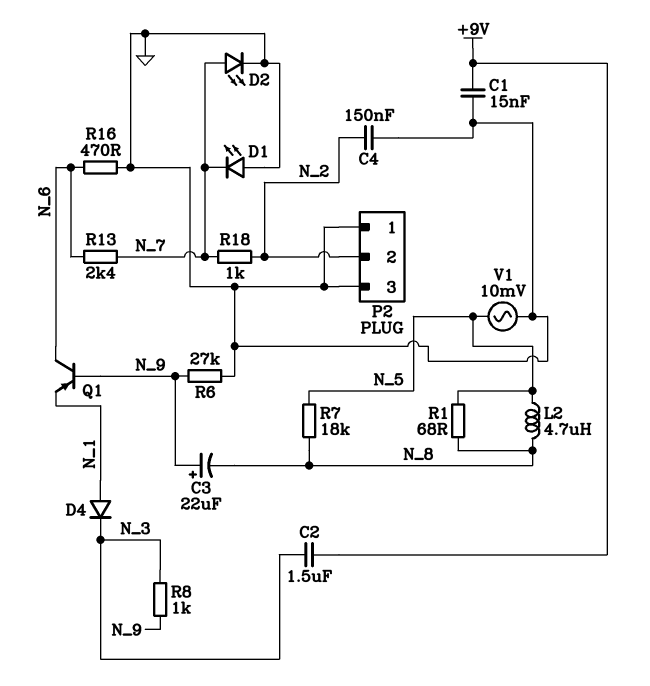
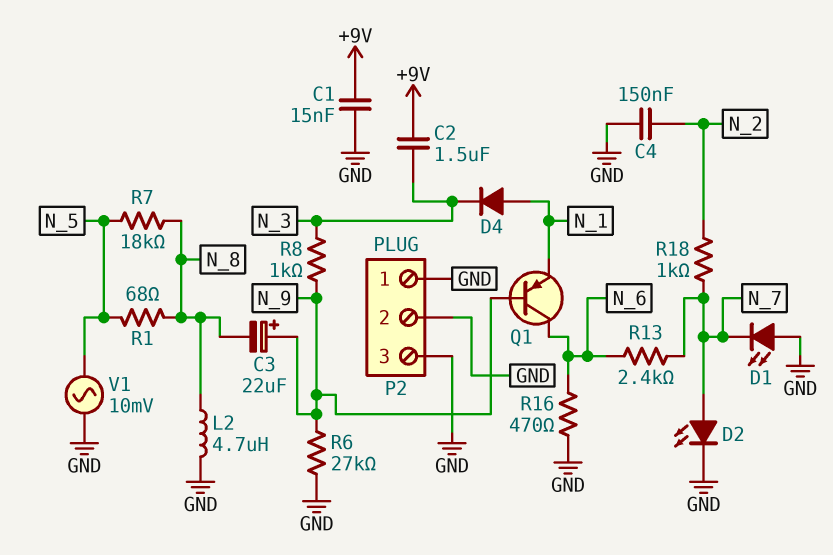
L2: 4.7uH (N_5, N_8) -> 4.7uH (GND, N_8)
P2 pin 2: N_2 -> GND

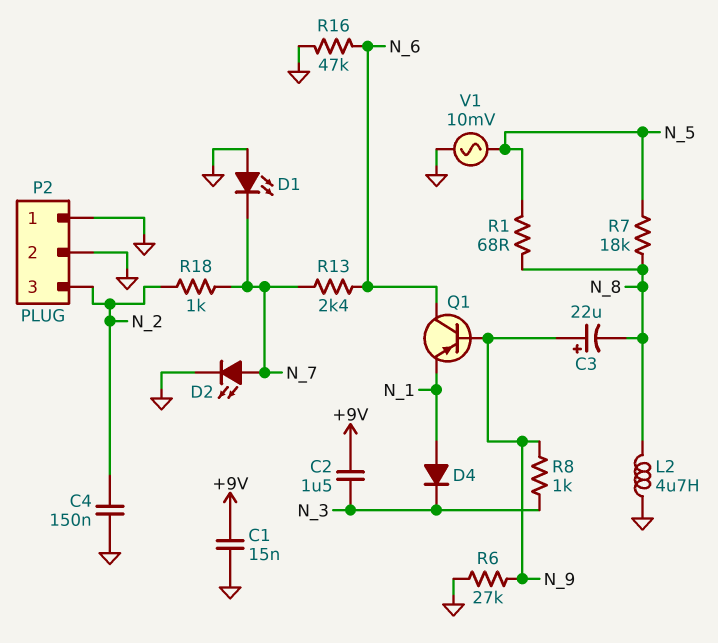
P2 pin 3: GND -> N_2
R16: 470 (GND, N_6) -> 47k (GND, N_6)

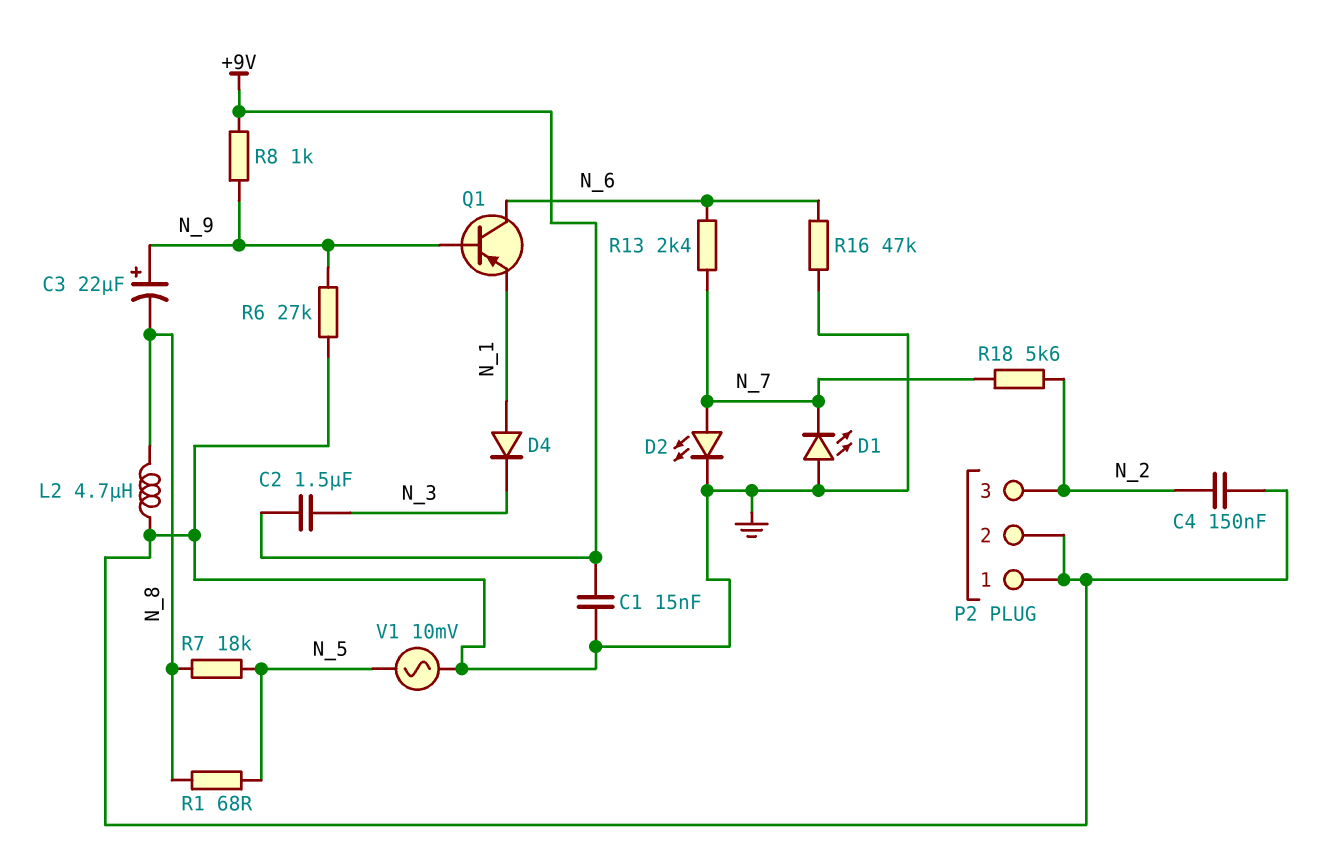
R8: 1k (N_3, N_9) -> 1k (+9V, N_9)
R18: 1k (N_2, N_7) -> 5.6k (N_2, N_7)

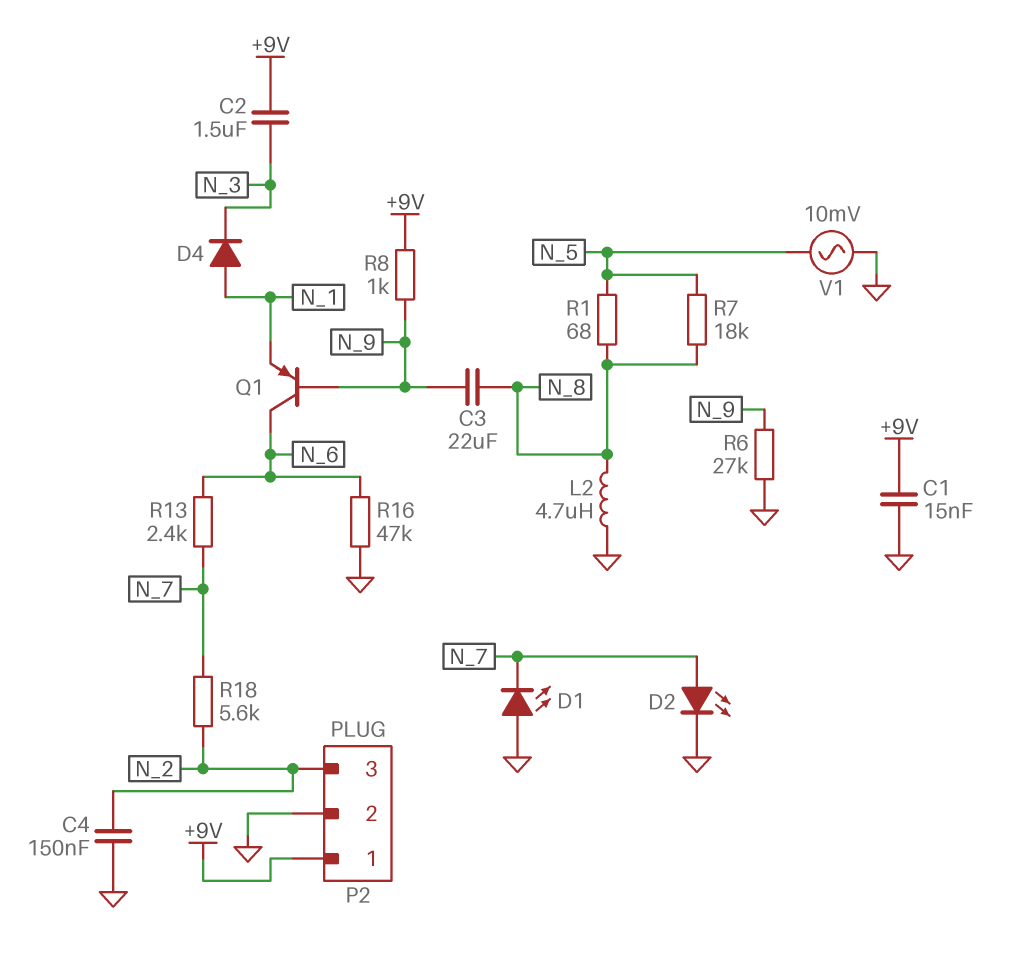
C3: 22uF (plus N_9, minus N_8) -> 22uF (N_8, N_9)
P2 pin 1: GND -> +9V

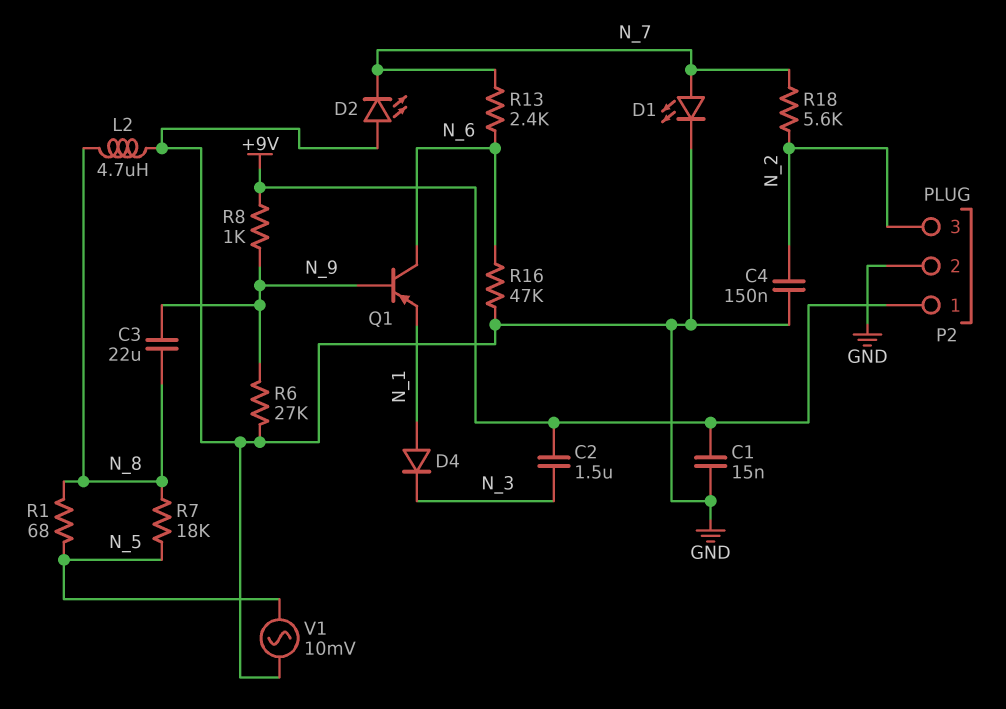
D1: LED (A GND, K N_7) -> LED (A N_7, K GND)
D2: LED (A N_7, K GND) -> LED (A GND, K N_7)

